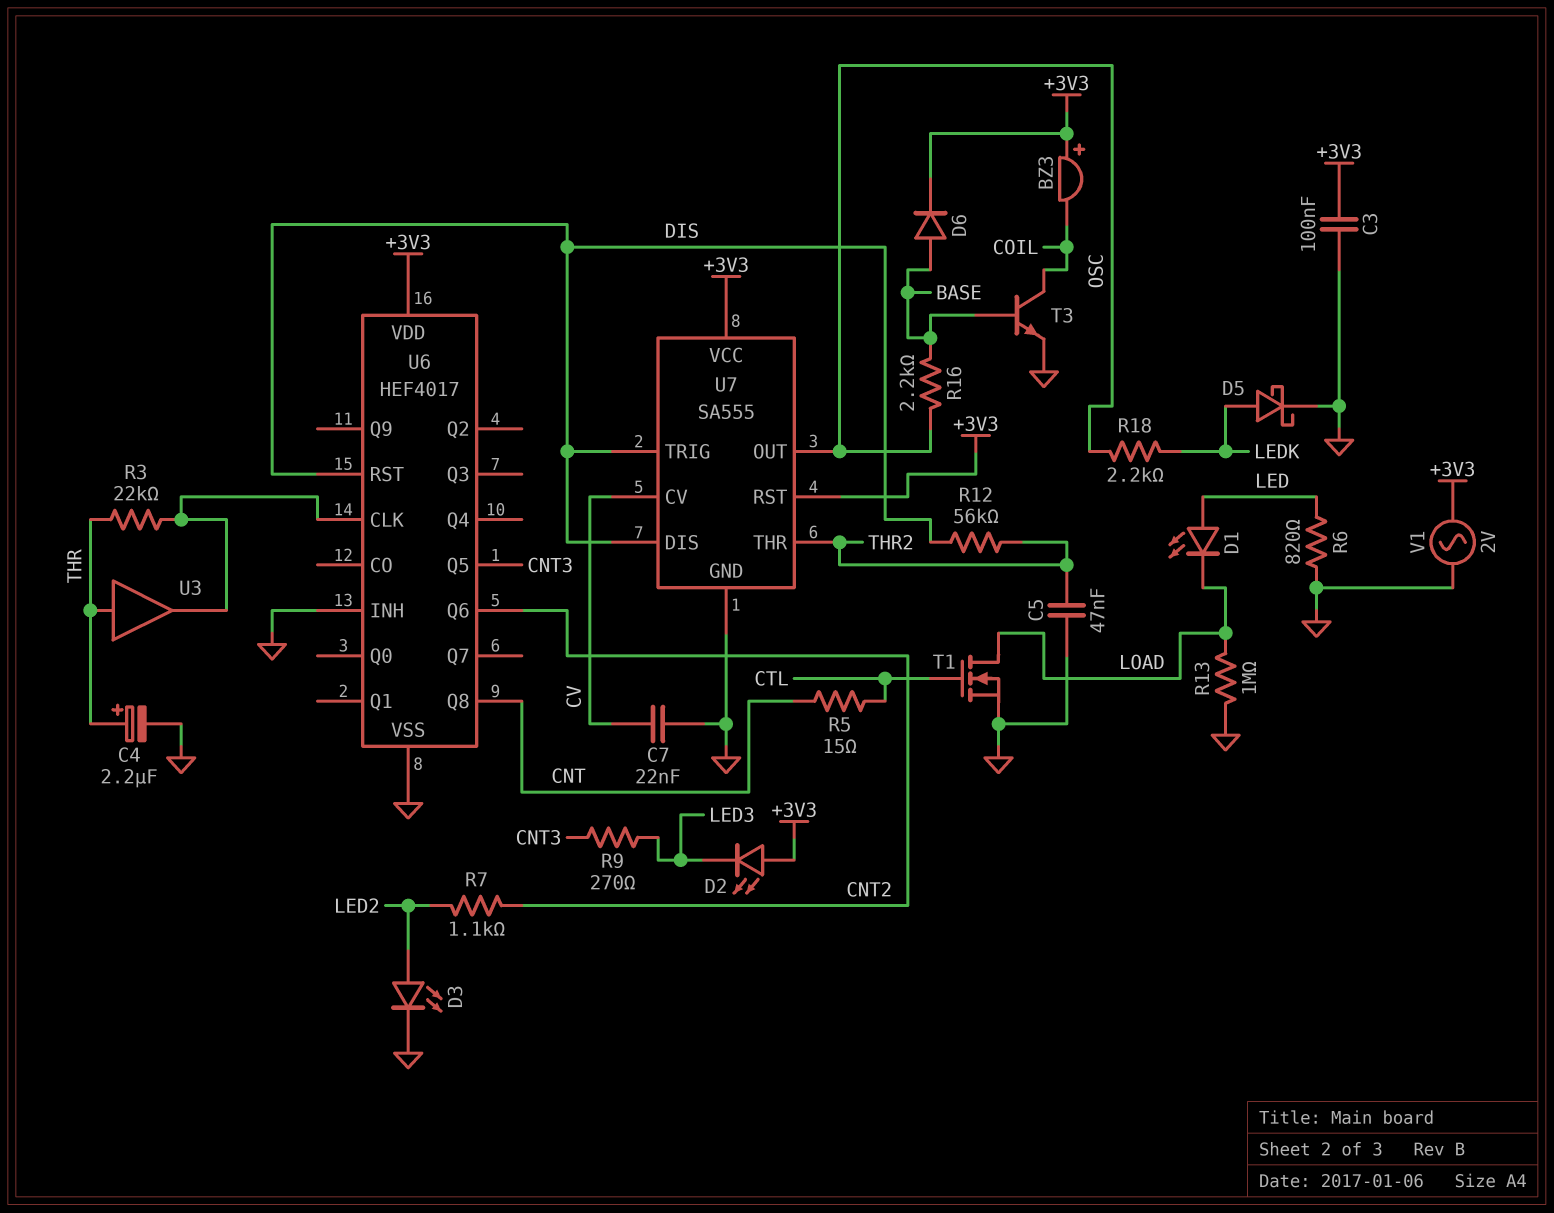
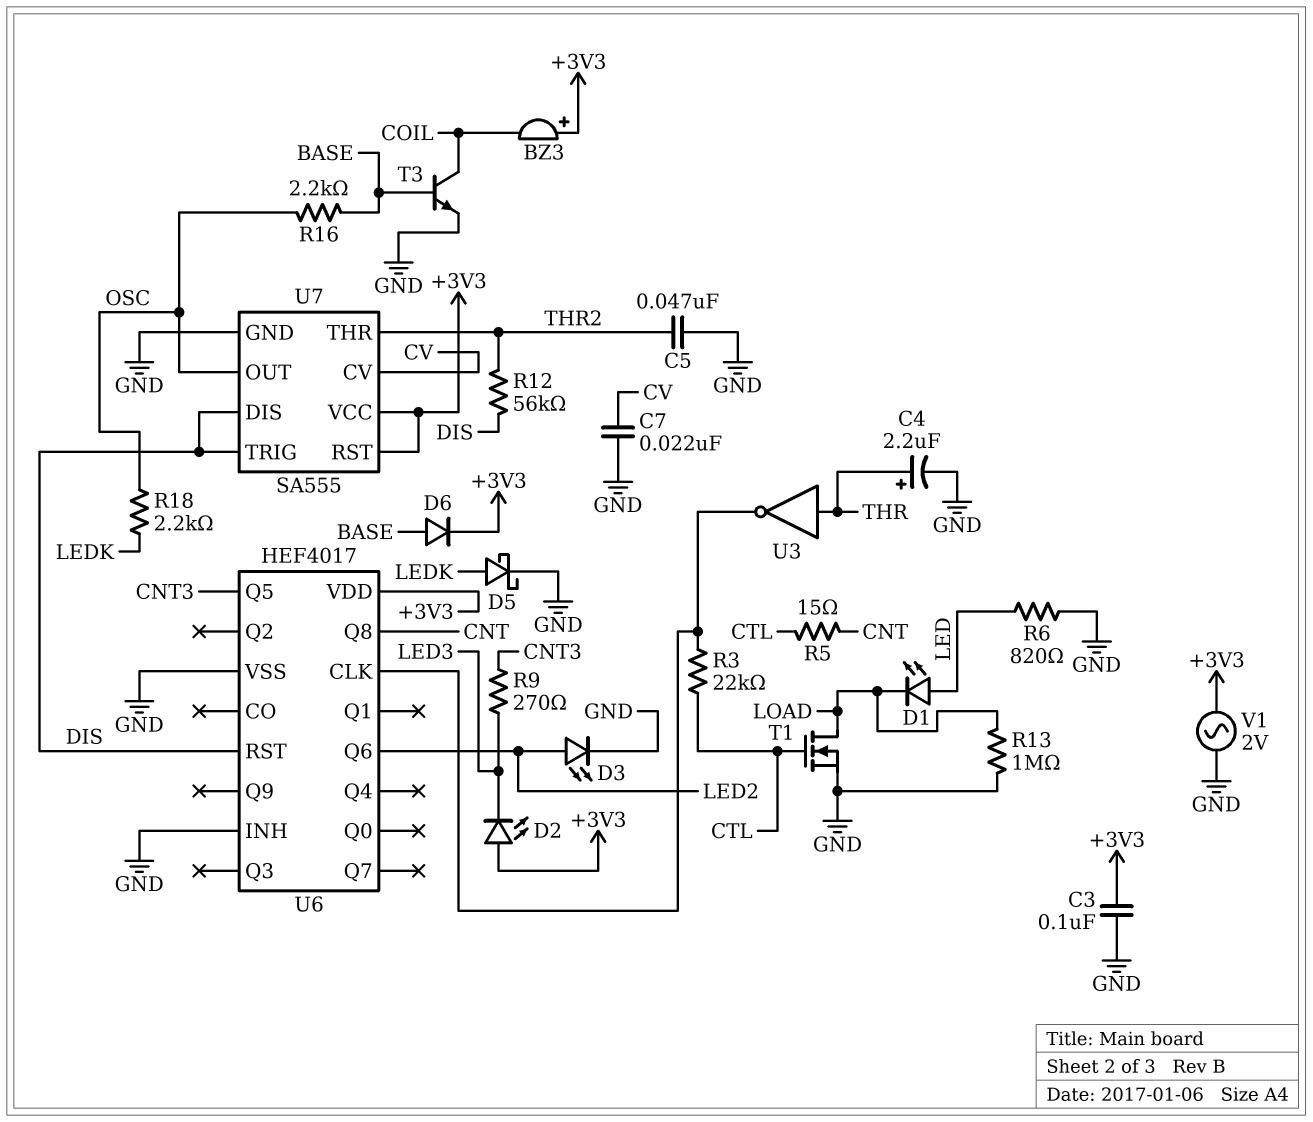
R3: 22k (THR, U6/CLK) -> 22k (CTL, U6/CLK)
R7: 1.1k (CNT2, LED2) -> none
U3: buffer (in THR, out U6/CLK) -> NOT (in THR, out U6/CLK)
U6 pin Q6: CNT2 -> LED2

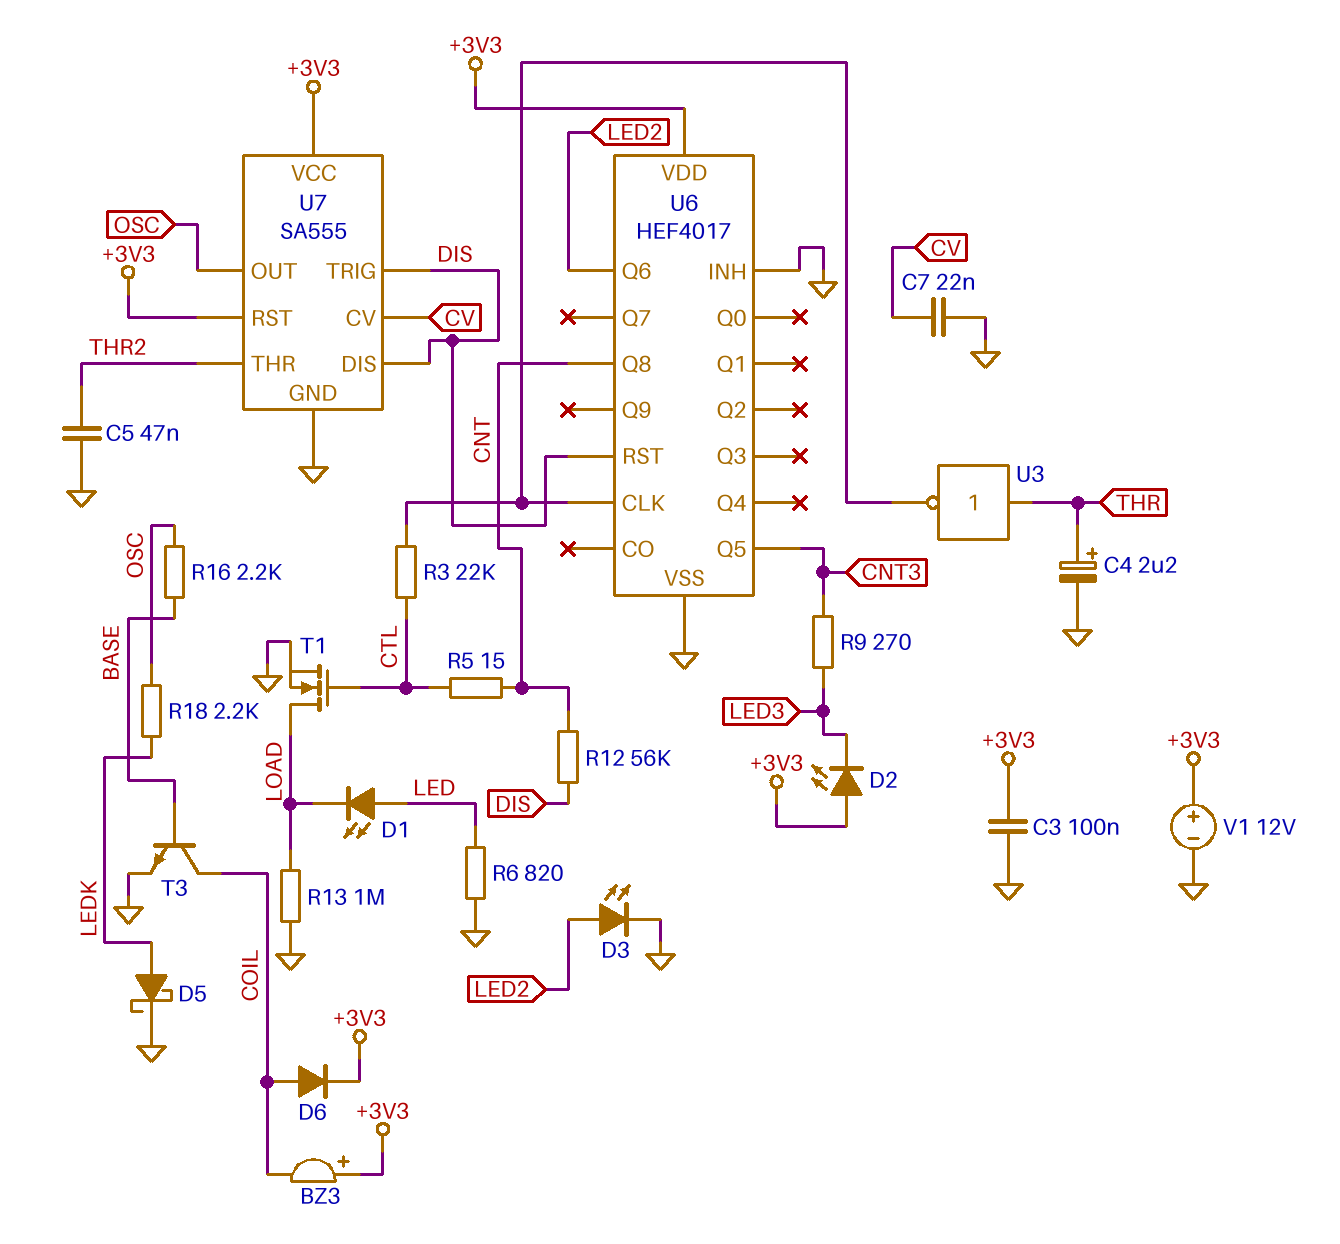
D6: diode (A BASE, K +3V3) -> diode (A COIL, K +3V3)
R12: 56k (DIS, THR2) -> 56k (CNT, DIS)
V1: AC 2V (+3V3, GND) -> 12V (plus +3V3, minus GND)

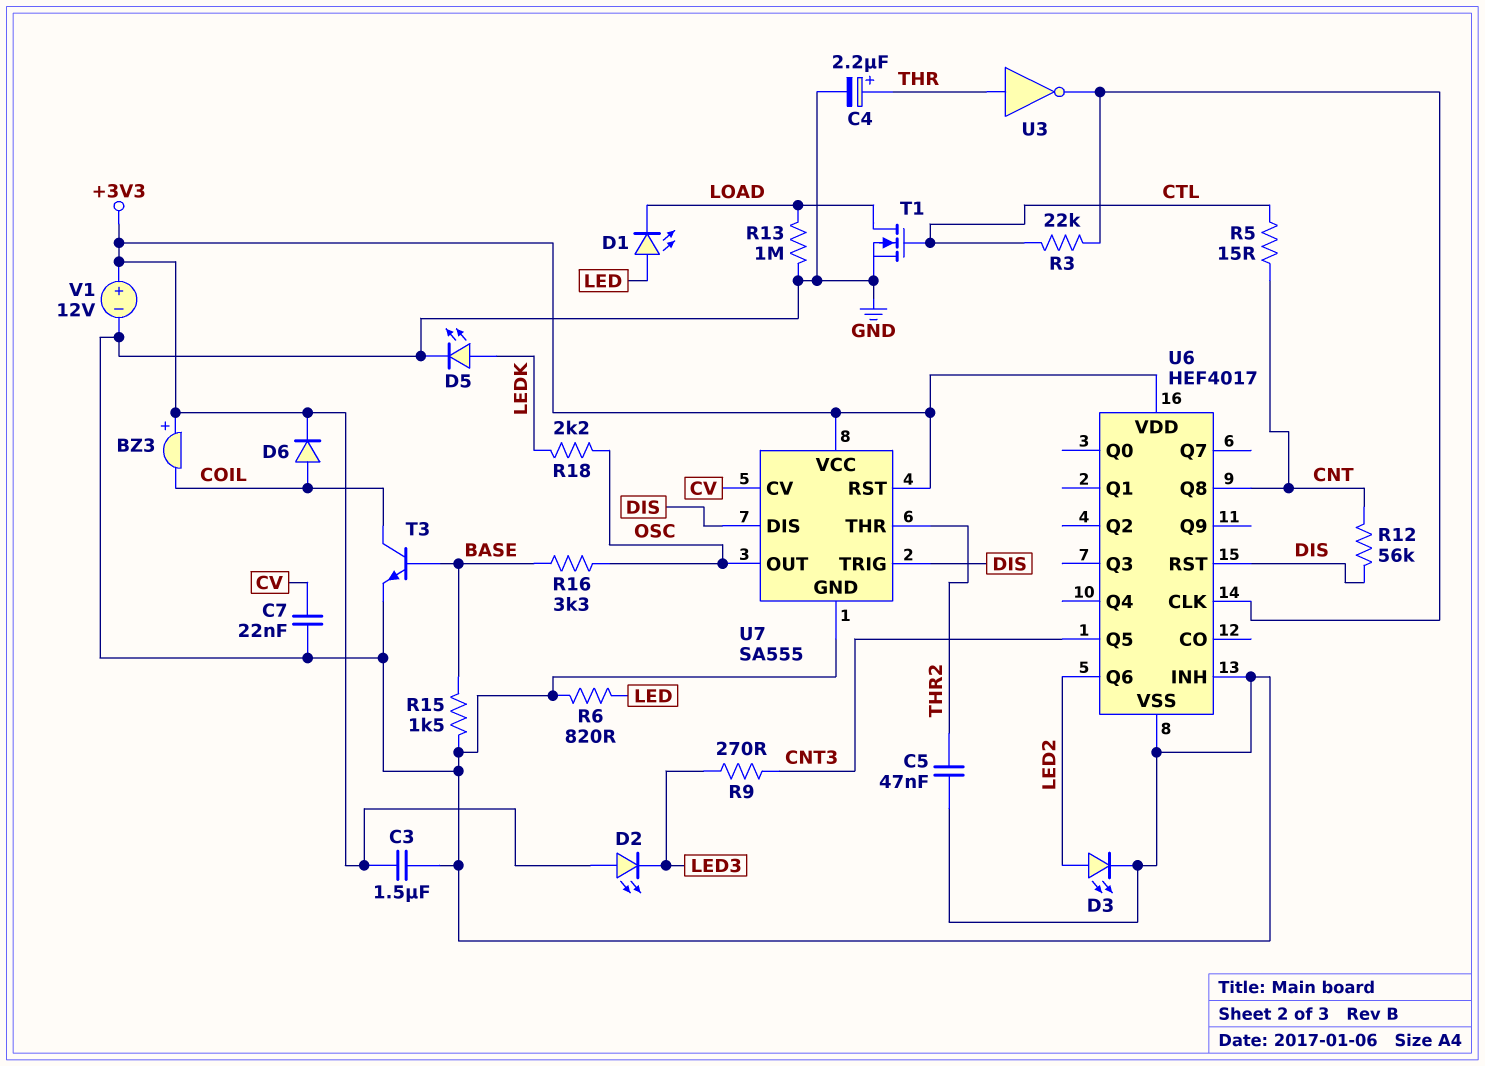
C3: 100nF (+3V3, GND) -> 1.5uF (+3V3, GND)
D5: schottky (A LEDK, K GND) -> LED (A LEDK, K GND)
R15: none -> 1.5k (BASE, GND)
R16: 2.2k (BASE, OSC) -> 3.3k (BASE, OSC)

